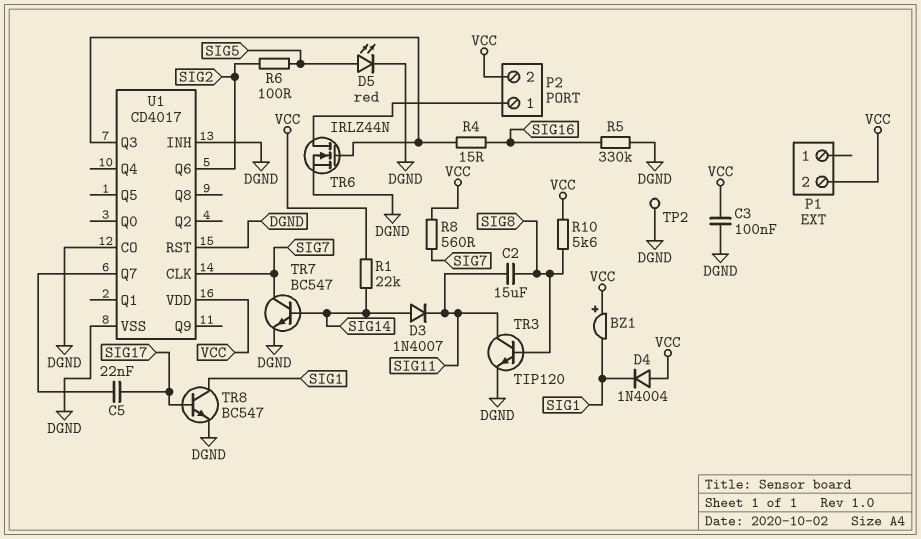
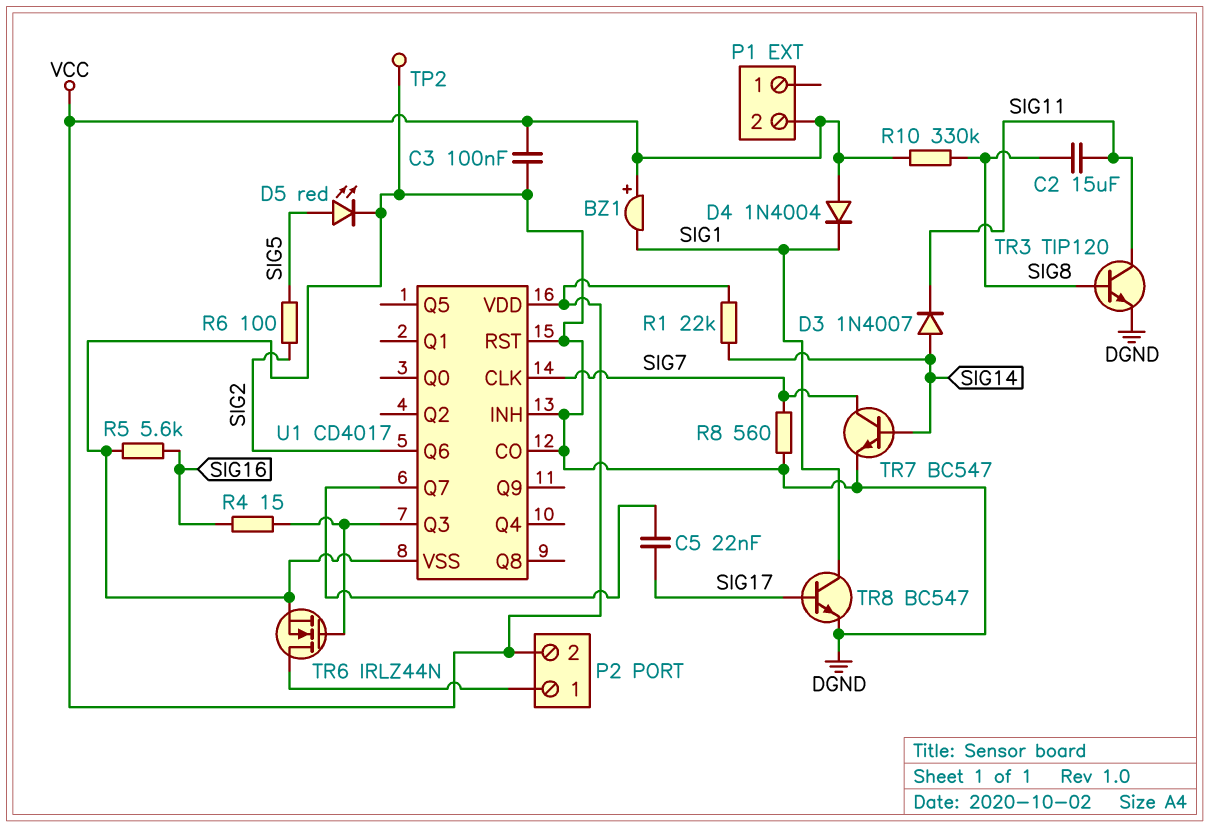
R5: 330k (DGND, SIG16) -> 5.6k (DGND, SIG16)
R8: 560 (SIG7, VCC) -> 560 (DGND, SIG7)
R10: 5.6k (SIG8, VCC) -> 330k (SIG8, VCC)

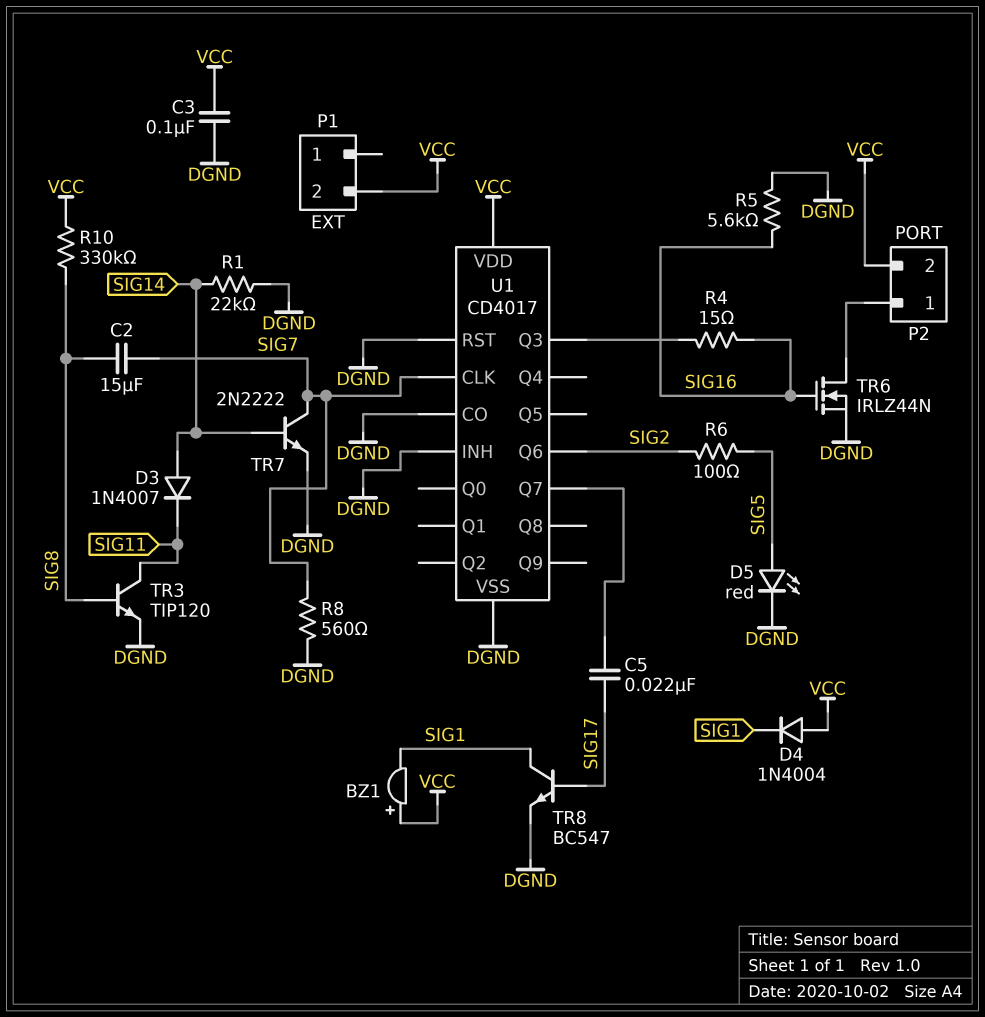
C2: 15uF (SIG8, SIG11) -> 15uF (SIG7, SIG8)
R1: 22k (SIG14, VCC) -> 22k (DGND, SIG14)
TP2: test point (DGND) -> none
TR6: NMOS IRLZ44N (G U1/Q3, D P2/1, S DGND) -> NMOS IRLZ44N (G SIG16, D P2/1, S DGND)
TR7: NPN BC547 (B SIG14, C SIG7, E DGND) -> NPN 2N2222 (B SIG14, C SIG7, E DGND)

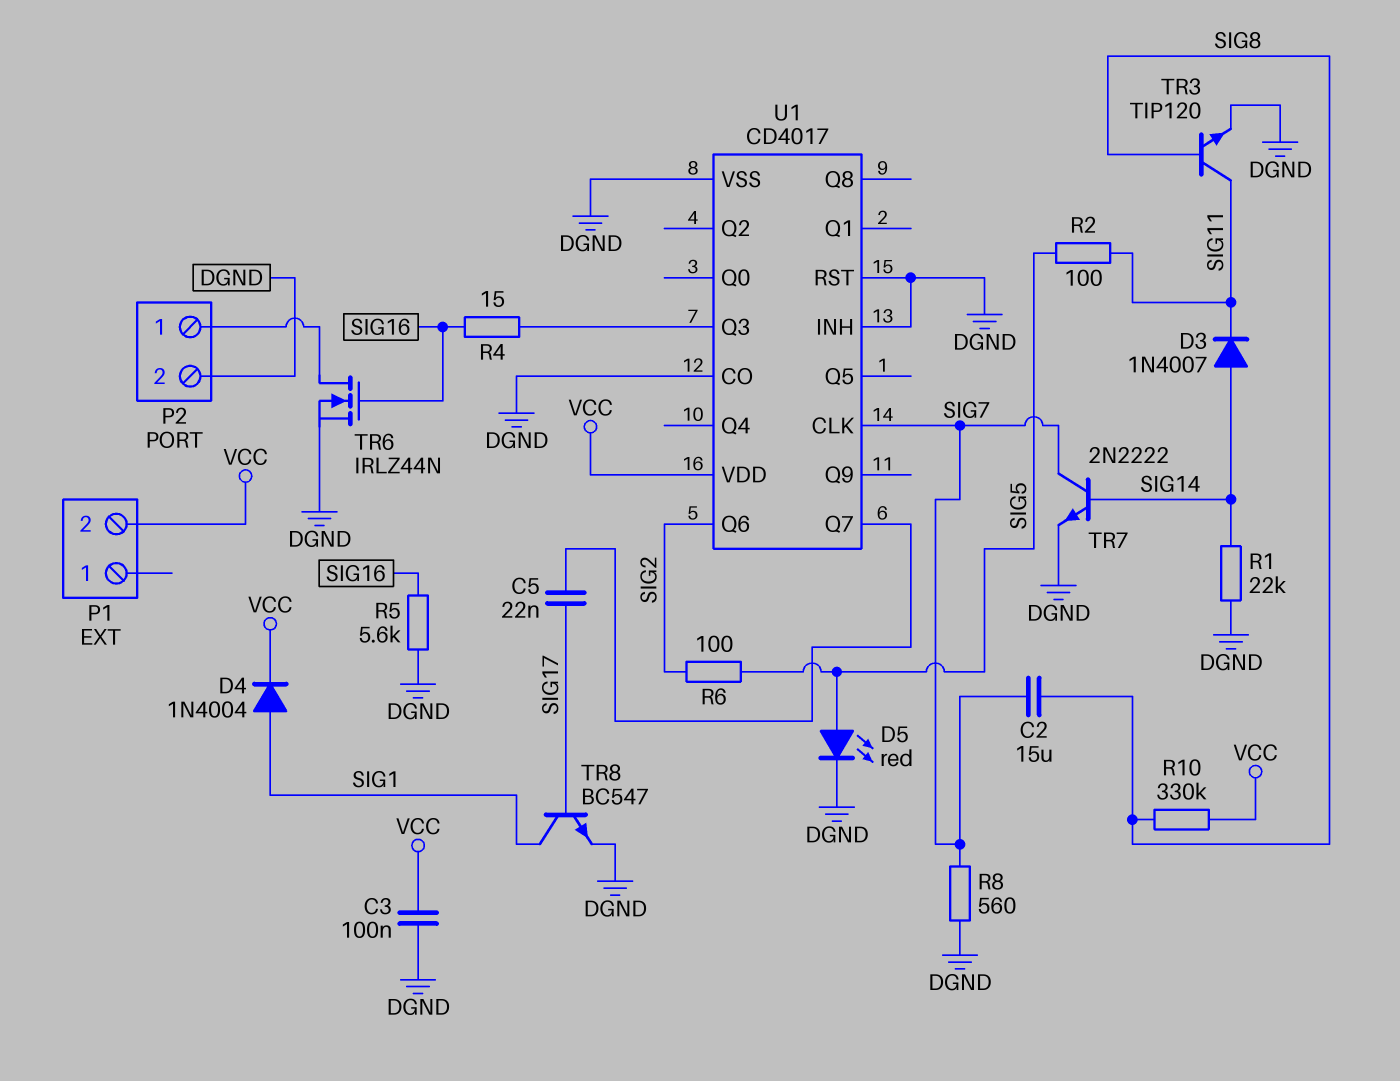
BZ1: buzzer (plus VCC, minus SIG1) -> none
D4: diode 1N4004 (A VCC, K SIG1) -> diode 1N4004 (A SIG1, K VCC)
P2 pin 2: VCC -> DGND
R2: none -> 100 (SIG5, SIG11)

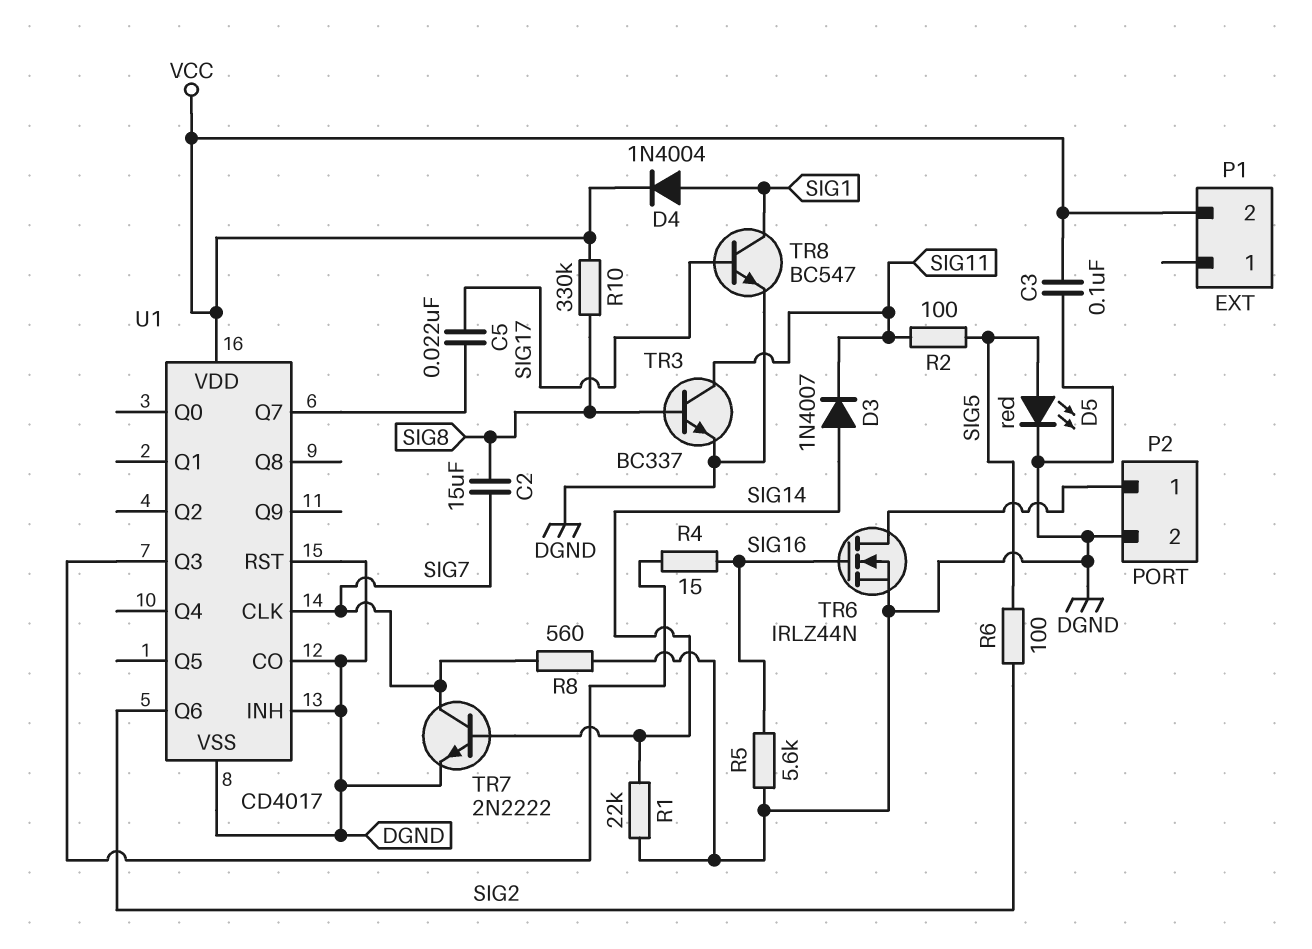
TR3: NPN TIP120 (B SIG8, C SIG11, E DGND) -> NPN BC337 (B SIG8, C SIG11, E DGND)

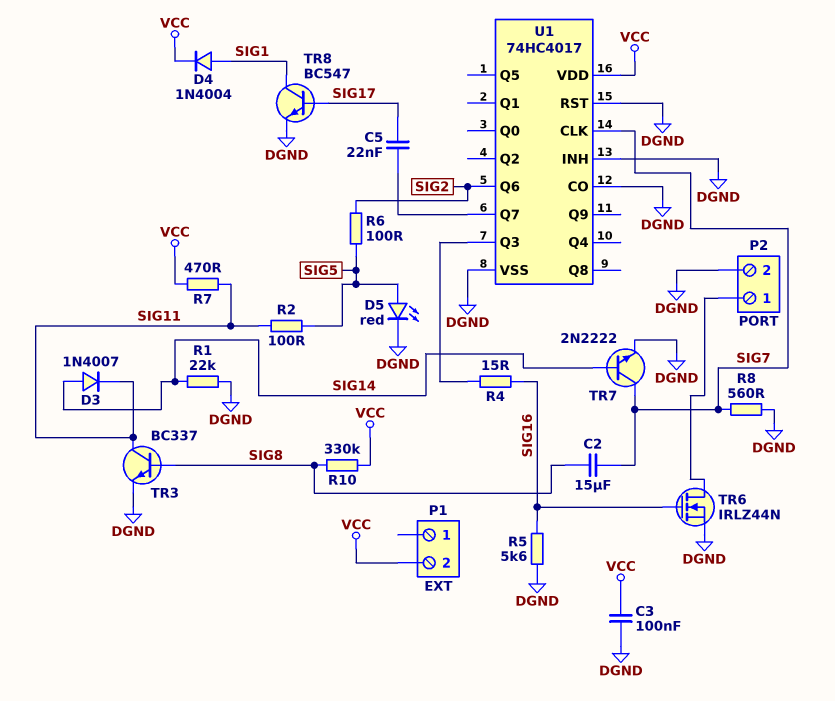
R7: none -> 470 (SIG11, VCC)
U1: CD4017 -> 74HC4017

